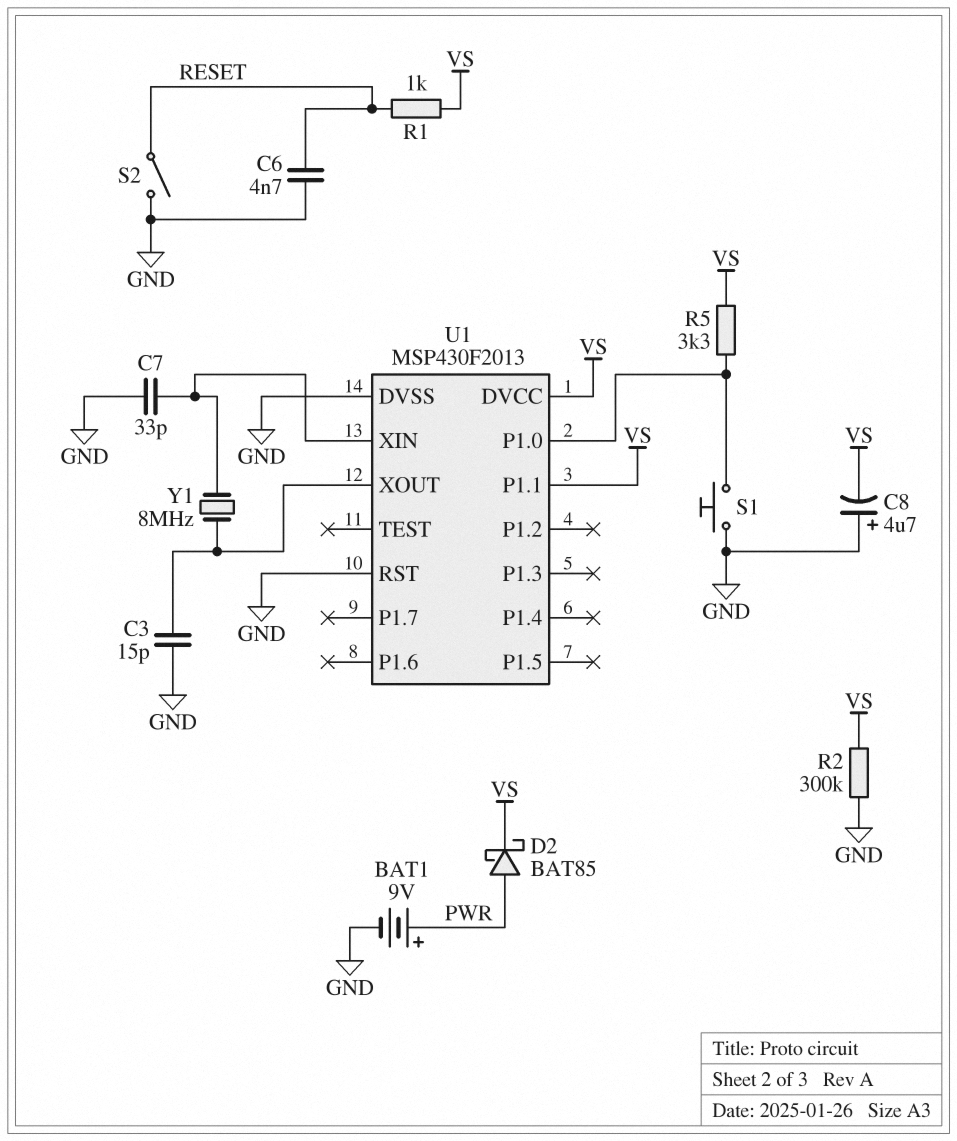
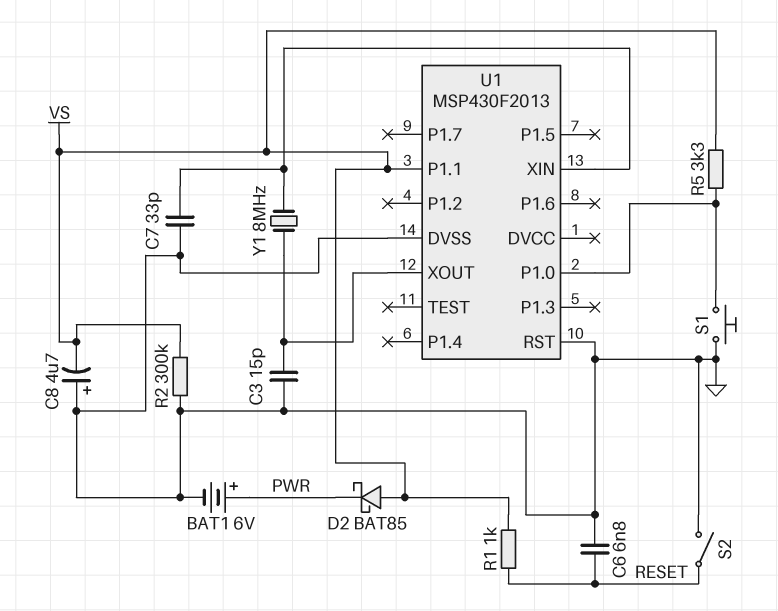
BAT1: 9V (plus PWR, minus GND) -> 6V (plus PWR, minus GND)
C6: 4.7nF (GND, RESET) -> 6.8nF (GND, RESET)
D2: schottky BAT85 (A PWR, K VS) -> schottky BAT85 (A VS, K PWR)
U1 pin DVCC: VS -> none

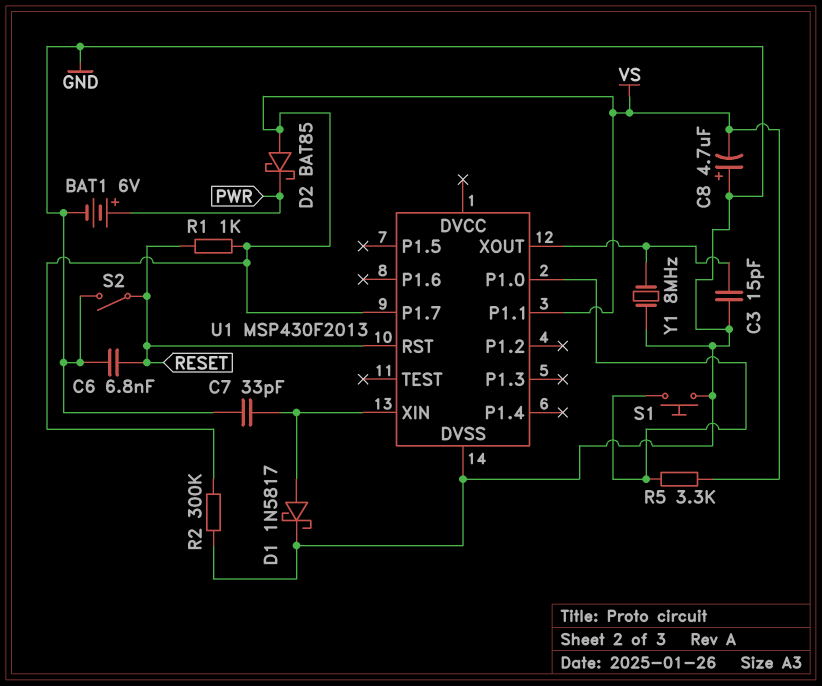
D1: none -> schottky 1N5817 (A U1/XIN, K GND)
U1 pin P1.7: none -> VS
U1 pin RST: GND -> RESET
Y1: 8MHz (U1/XIN, U1/XOUT) -> 8MHz (GND, U1/XOUT)

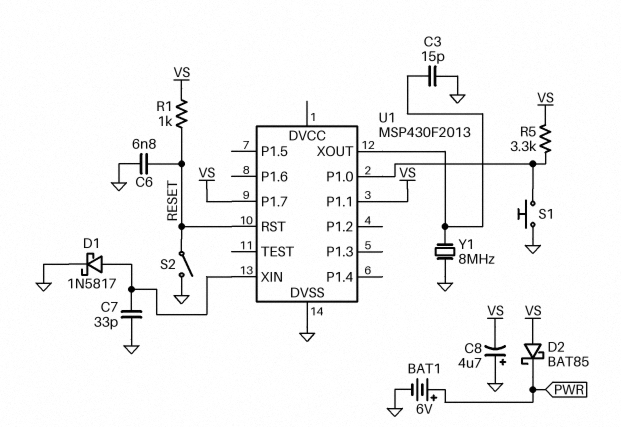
R2: 300k (GND, VS) -> none

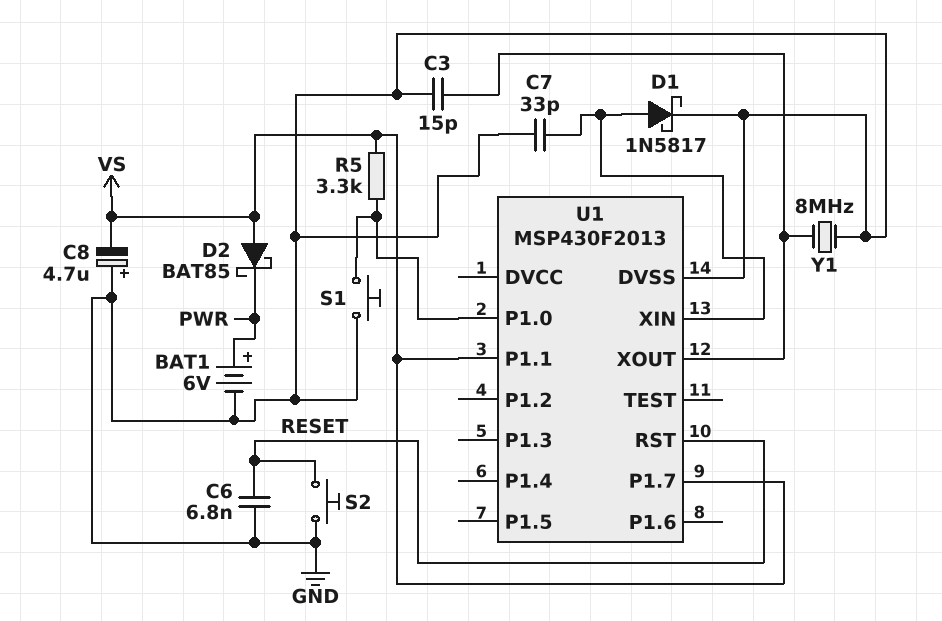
R1: 1k (RESET, VS) -> none
S2: switch (GND, RESET) -> button (GND, RESET)

